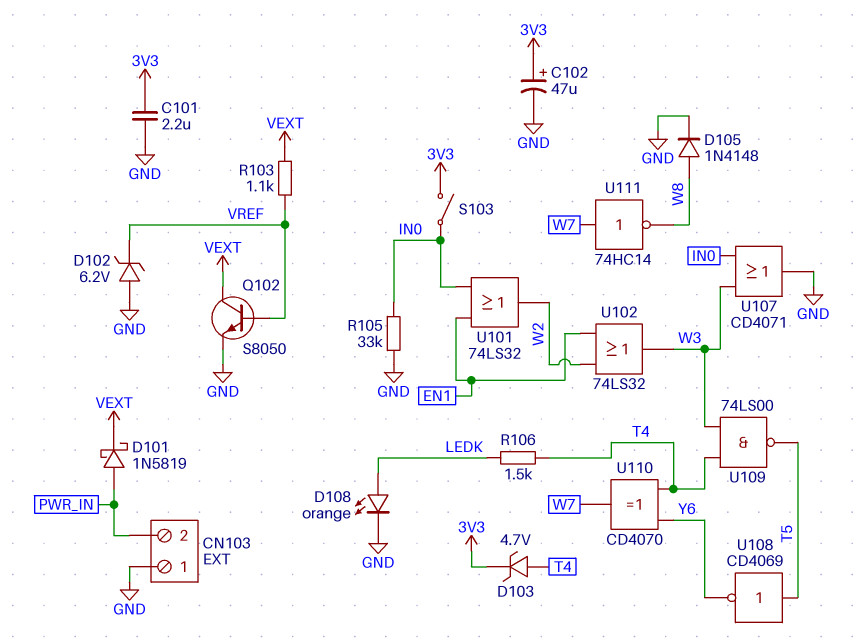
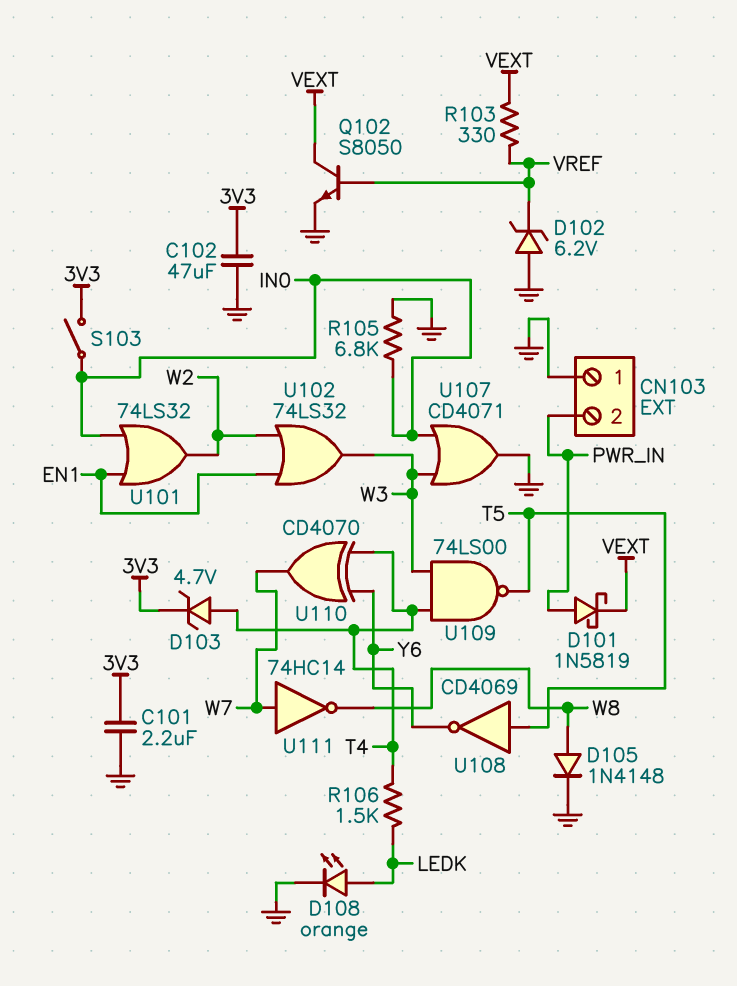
C102: 47uF (plus 3V3, minus GND) -> 47uF (3V3, GND)
R103: 1.1k (VEXT, VREF) -> 330 (VEXT, VREF)
R105: 33k (GND, IN0) -> 6.8k (GND, IN0)

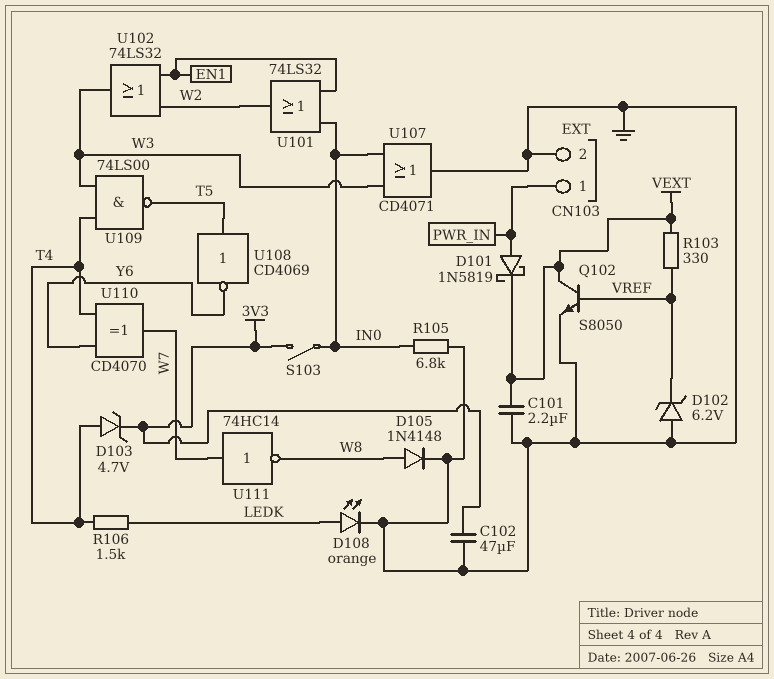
C101: 2.2uF (3V3, GND) -> 2.2uF (GND, VEXT)
CN103 pin 1: GND -> PWR_IN
CN103 pin 2: PWR_IN -> GND

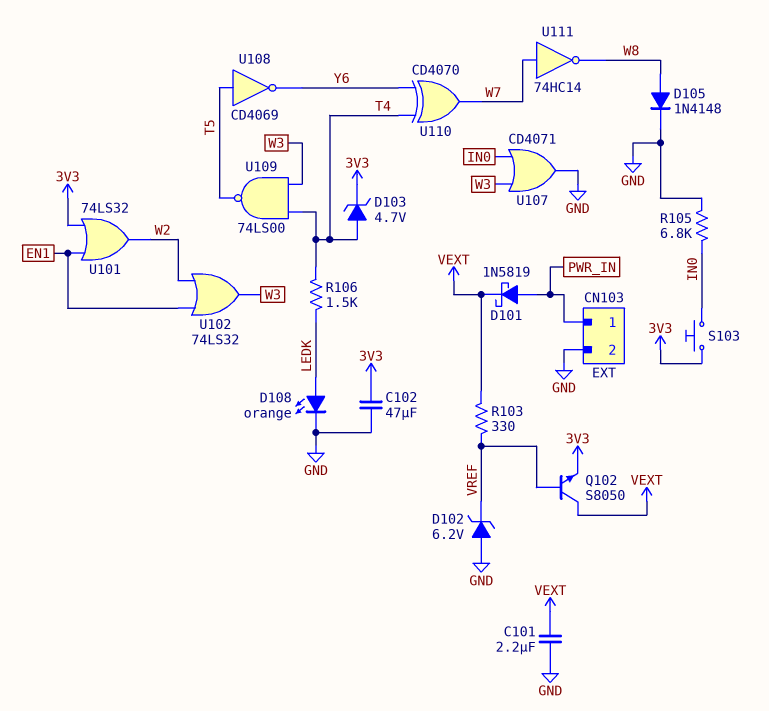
Q102: NPN S8050 (B VREF, C VEXT, E GND) -> NPN S8050 (B VREF, C VEXT, E 3V3)
S103: switch (3V3, IN0) -> button (3V3, IN0)
U101: OR 74LS32 (in EN1, in IN0, out W2) -> OR 74LS32 (in 3V3, in EN1, out W2)

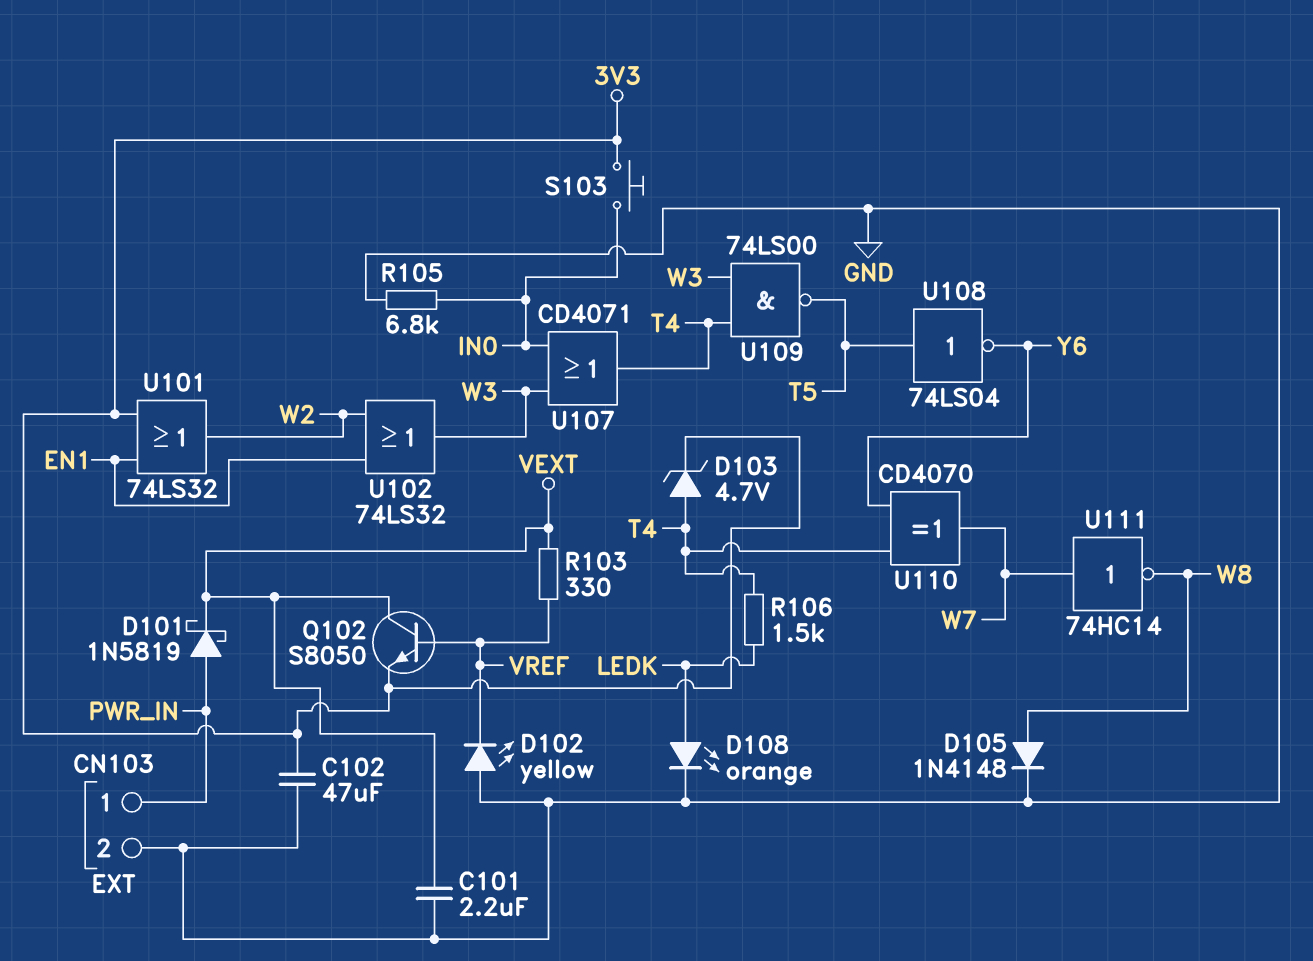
D102: zener 6.2V (A GND, K VREF) -> LED yellow (A GND, K VREF)
U107: OR CD4071 (in IN0, in W3, out GND) -> OR CD4071 (in IN0, in W3, out T4)
U108: NOT CD4069 (in T5, out Y6) -> NOT 74LS04 (in T5, out Y6)

